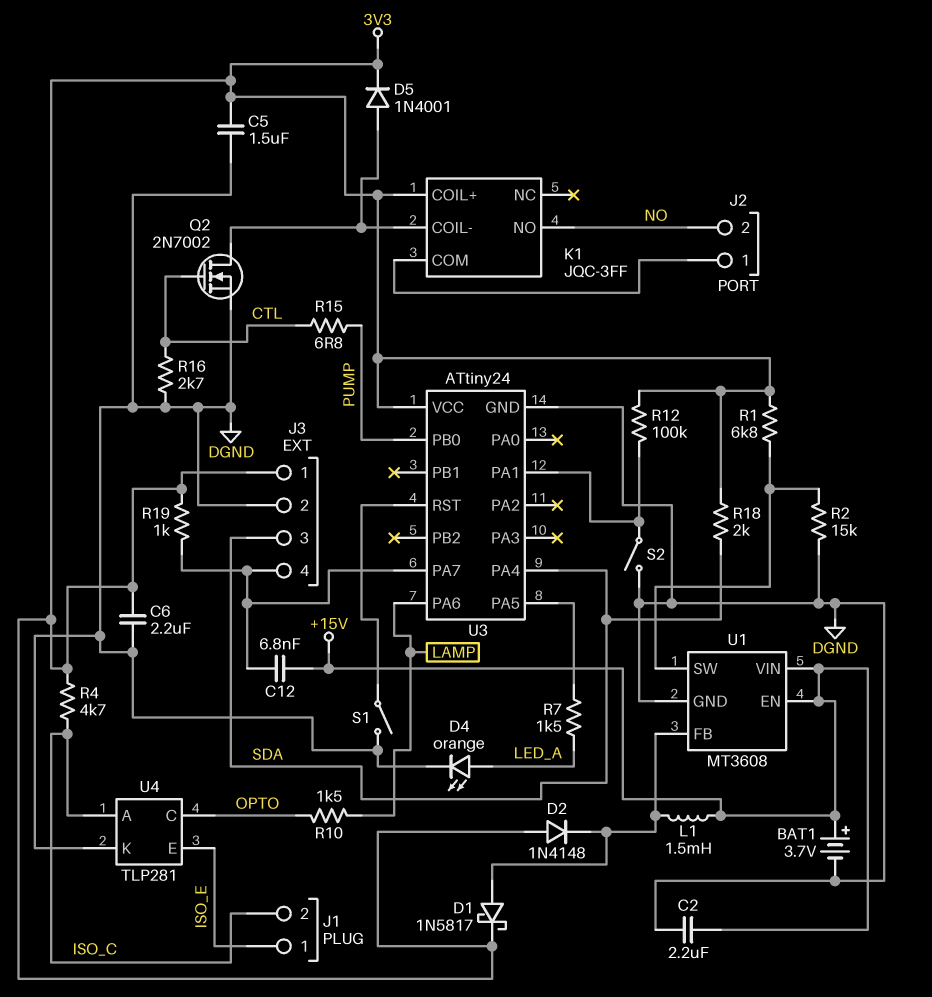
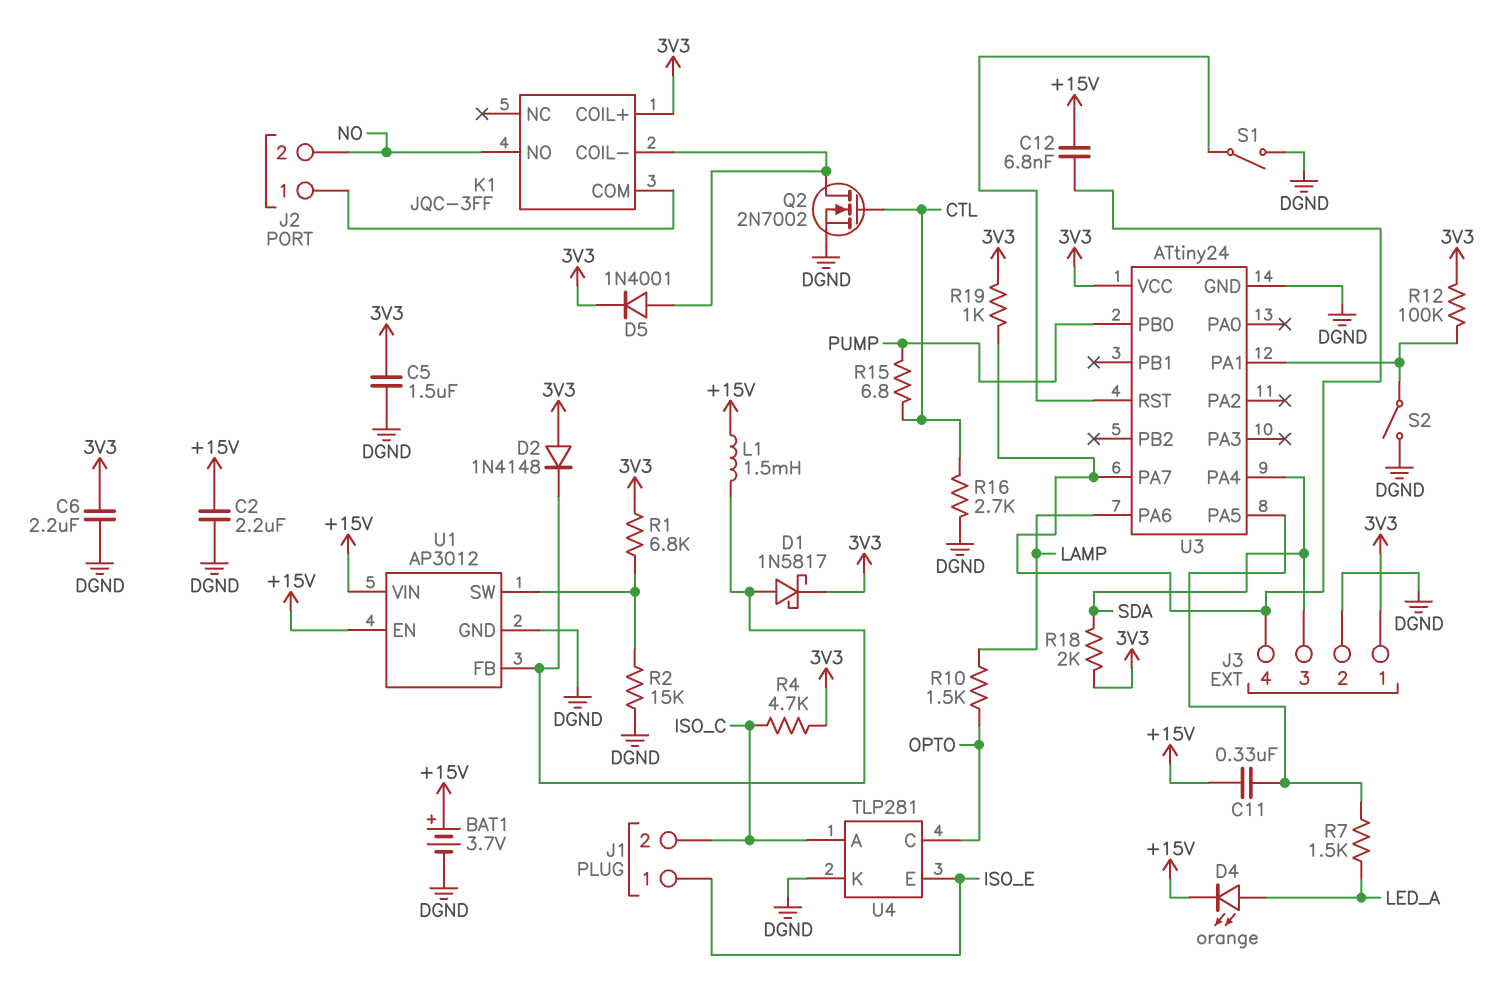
C11: none -> 330nF (+15V, U3/PA5)
D4: LED orange (A LED_A, K DGND) -> LED orange (A LED_A, K +15V)
U1: MT3608 -> AP3012

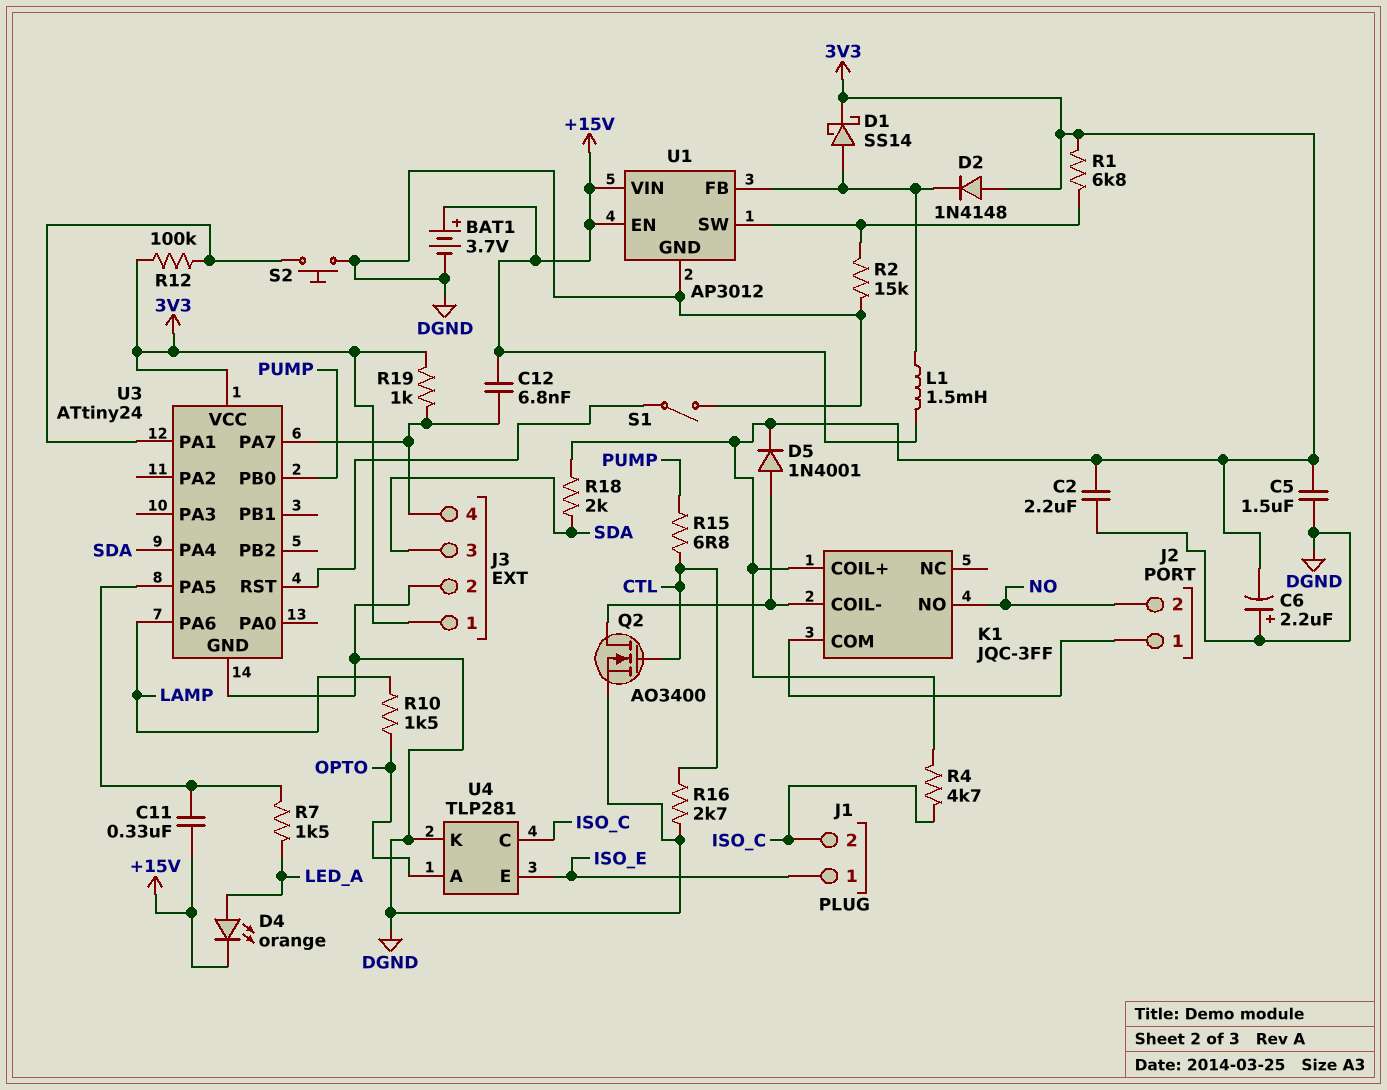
C2: 2.2uF (+15V, DGND) -> 2.2uF (3V3, DGND)
C6: 2.2uF (3V3, DGND) -> 2.2uF (plus DGND, minus 3V3)
D1: schottky 1N5817 (A U1/FB, K 3V3) -> schottky SS14 (A U1/FB, K 3V3)
Q2: NMOS 2N7002 (G CTL, D K1/COIL-, S DGND) -> NMOS AO3400 (G CTL, D K1/COIL-, S DGND)
S2: switch (DGND, U3/PA1) -> button (DGND, U3/PA1)
U4 pin A: ISO_C -> OPTO
U4 pin C: OPTO -> ISO_C

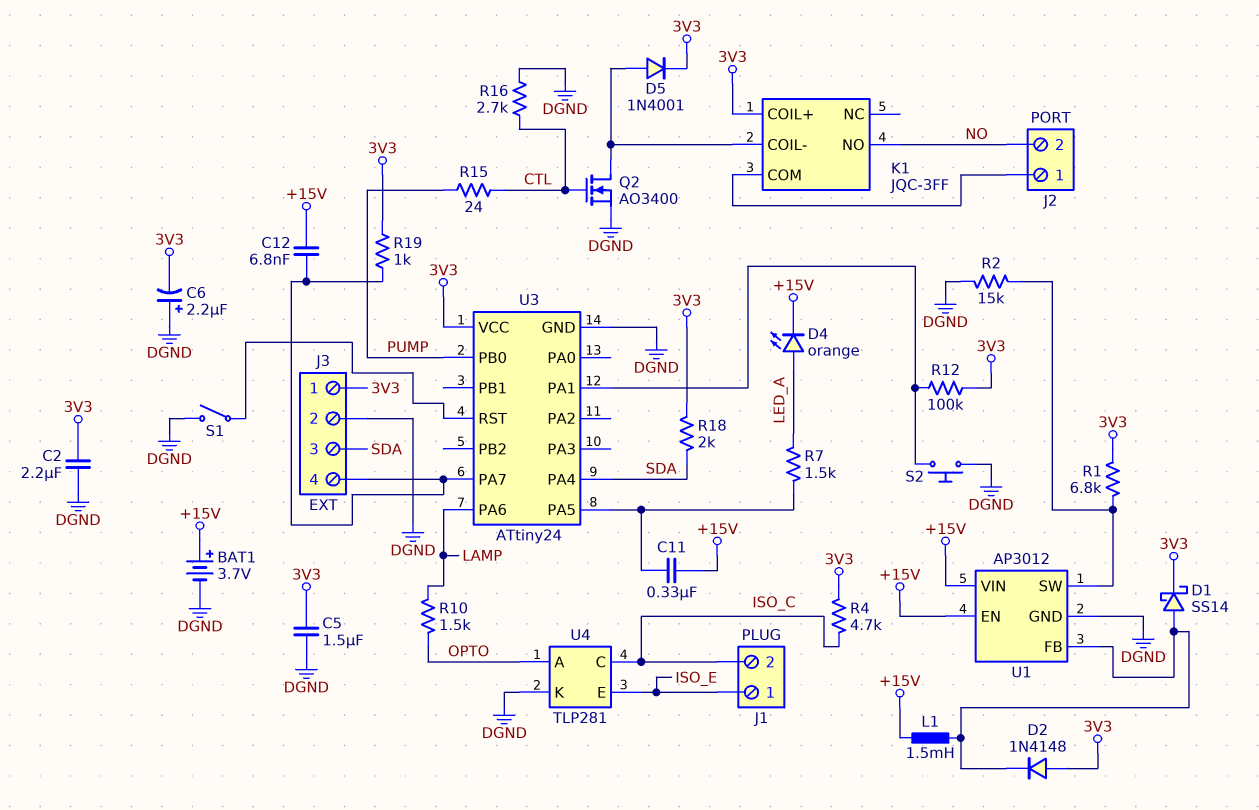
R15: 6.8 (CTL, PUMP) -> 24 (CTL, PUMP)

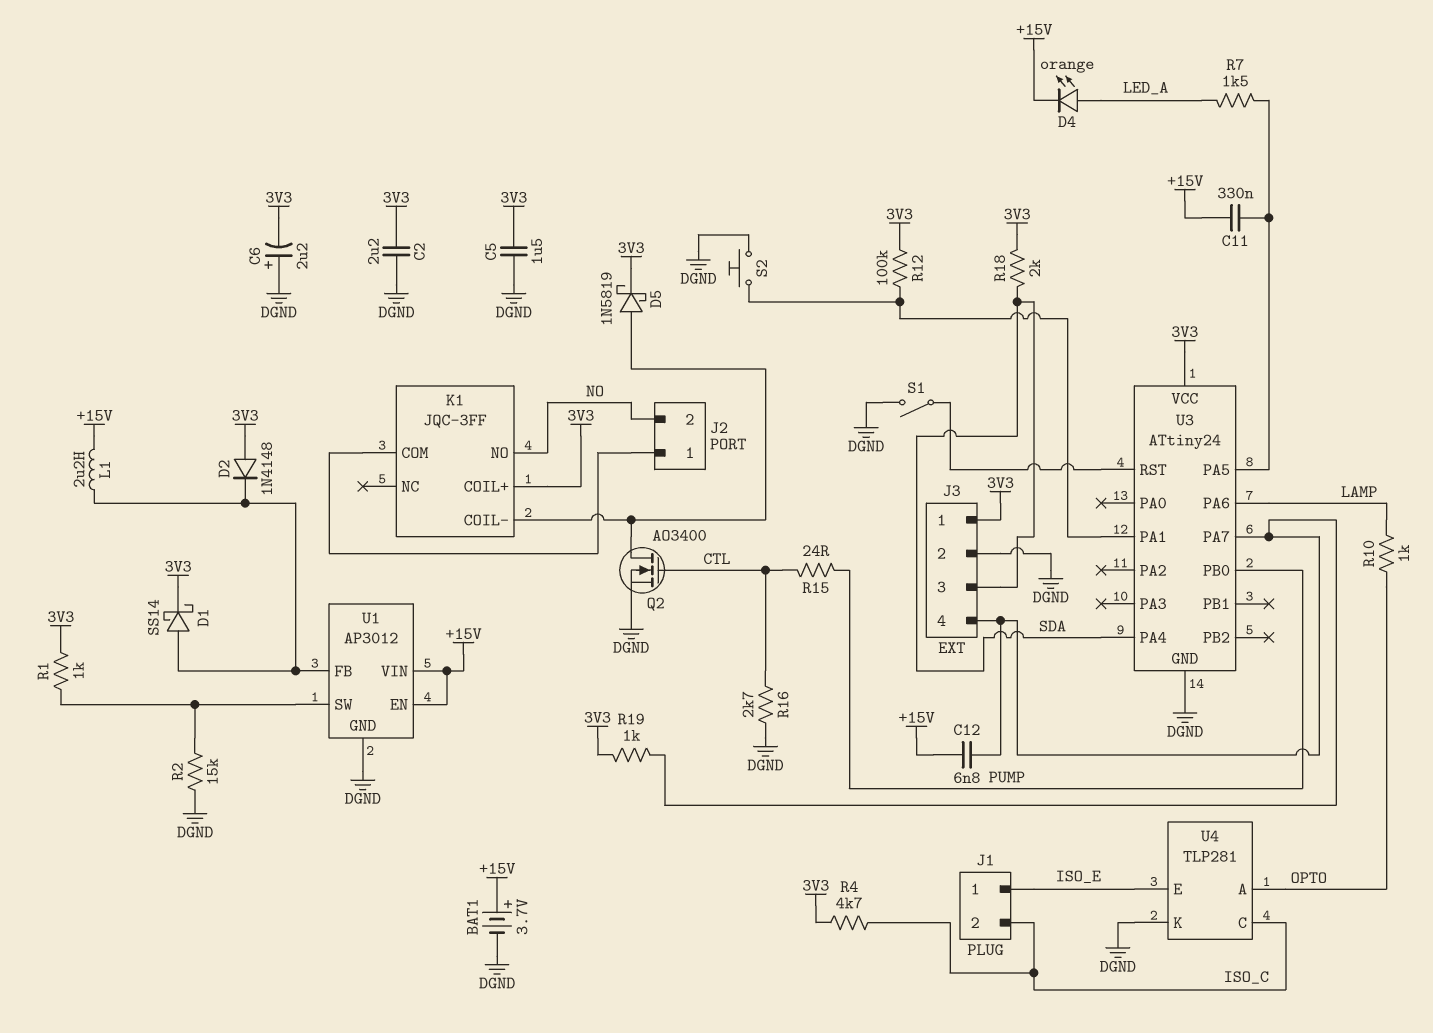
D5: diode 1N4001 (A K1/COIL-, K 3V3) -> schottky 1N5819 (A K1/COIL-, K 3V3)
L1: 1.5mH (+15V, U1/FB) -> 2.2uH (+15V, U1/FB)
R1: 6.8k (3V3, U1/SW) -> 1k (3V3, U1/SW)
R10: 1.5k (LAMP, OPTO) -> 1k (LAMP, OPTO)

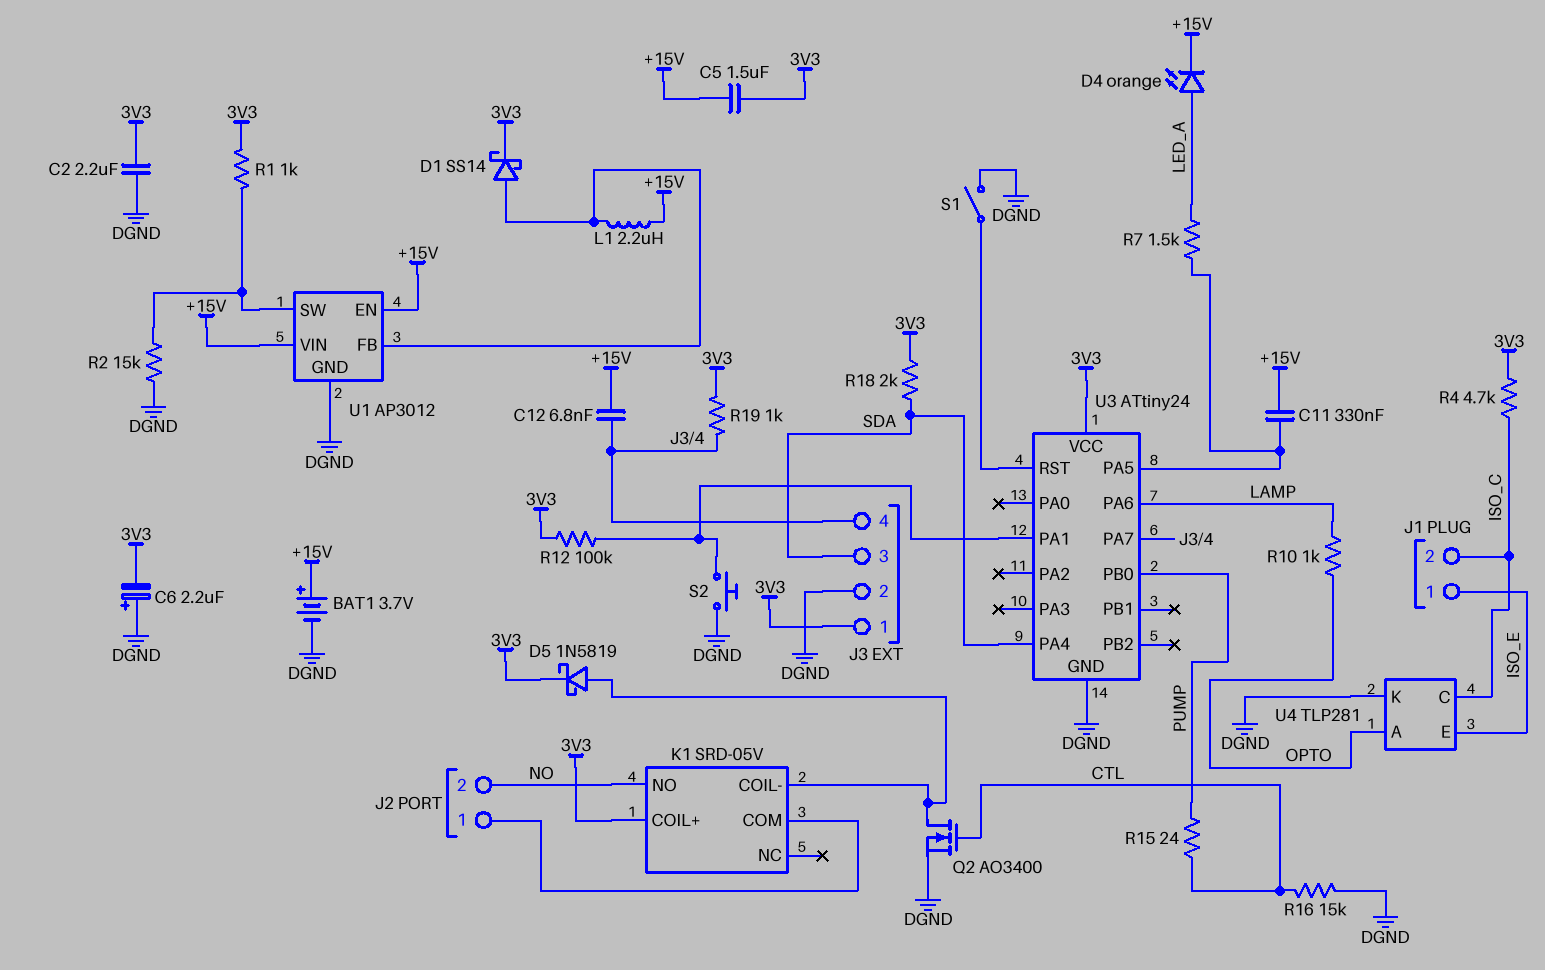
C5: 1.5uF (3V3, DGND) -> 1.5uF (+15V, 3V3)
D2: diode 1N4148 (A 3V3, K U1/FB) -> none
K1: JQC-3FF -> SRD-05V
R16: 2.7k (CTL, DGND) -> 15k (CTL, DGND)

